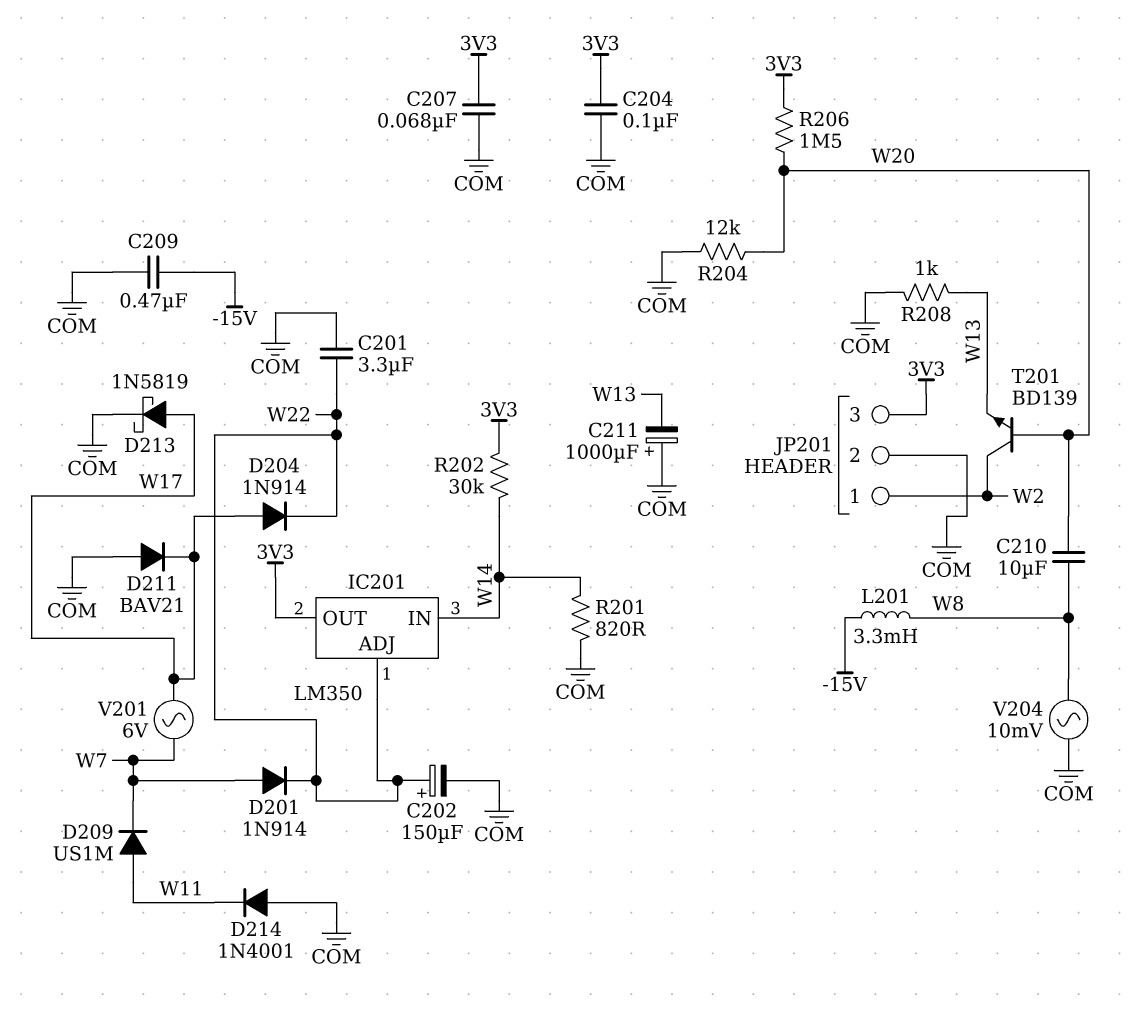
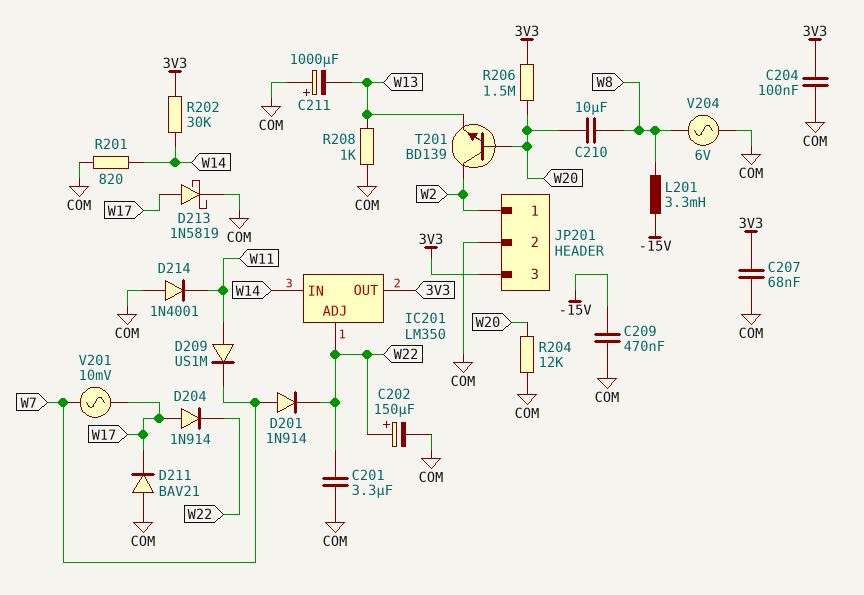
V201: AC 6V (W7, W17) -> AC 10mV (W7, W17)
V204: AC 10mV (COM, W8) -> AC 6V (COM, W8)

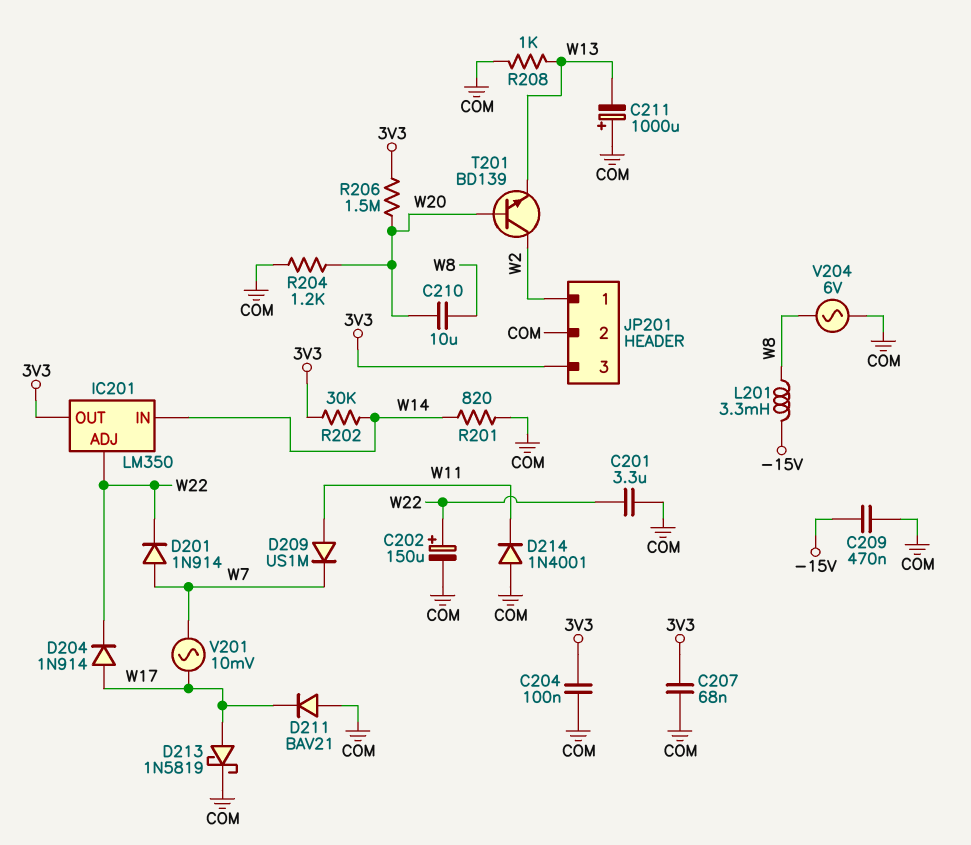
R204: 12k (COM, W20) -> 1.2k (COM, W20)

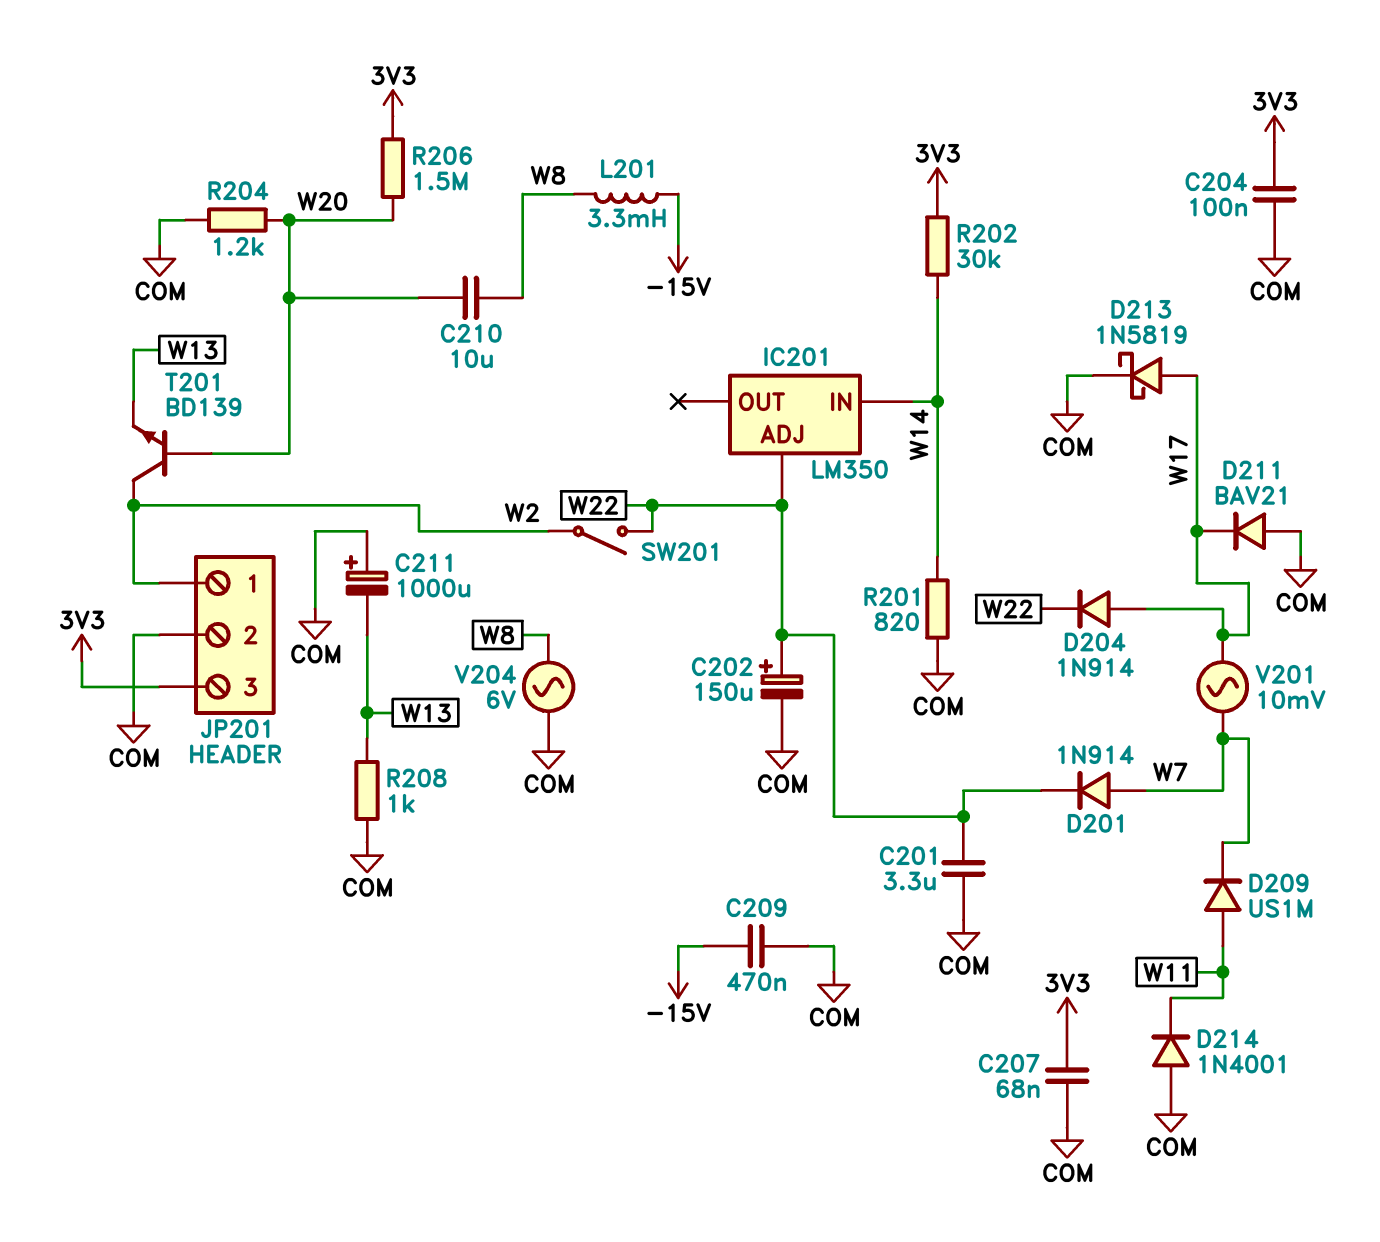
IC201 pin OUT: 3V3 -> none
SW201: none -> switch (W2, W22)

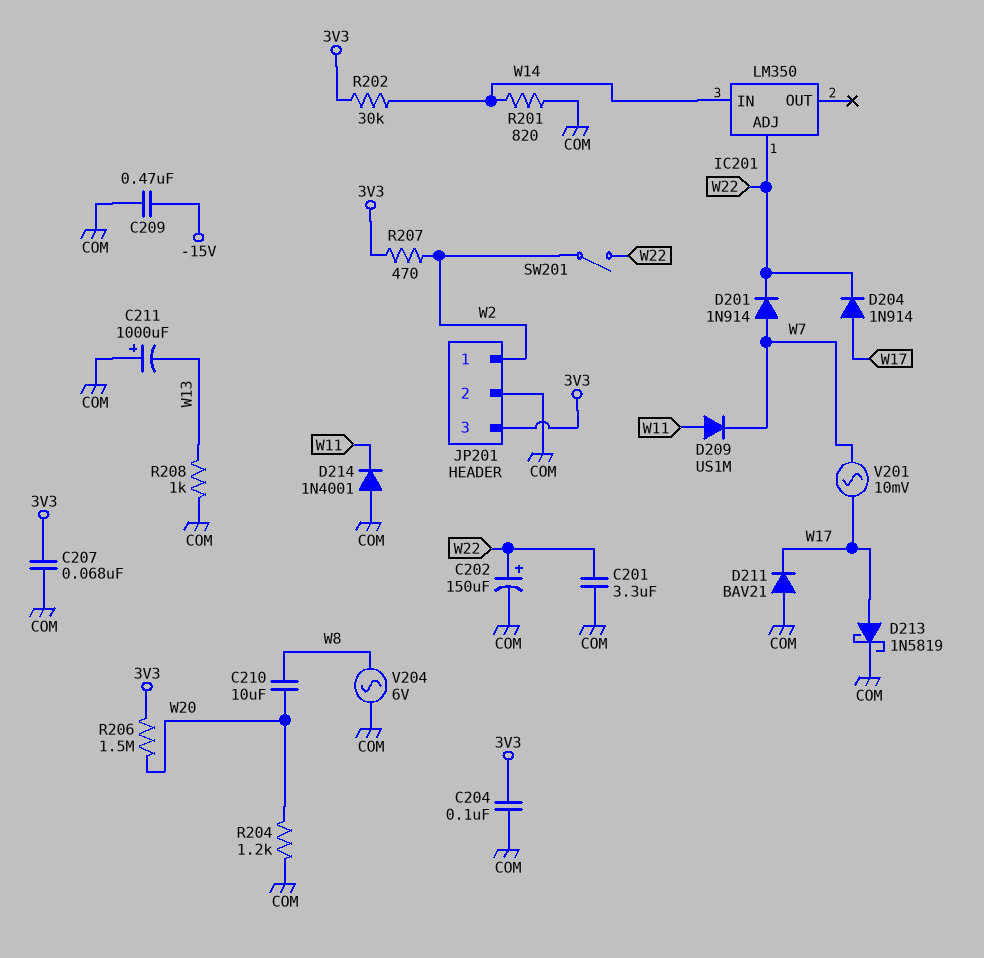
L201: 3.3mH (-15V, W8) -> none
R207: none -> 470 (3V3, W2)
T201: NPN BD139 (B W20, C W2, E W13) -> none

